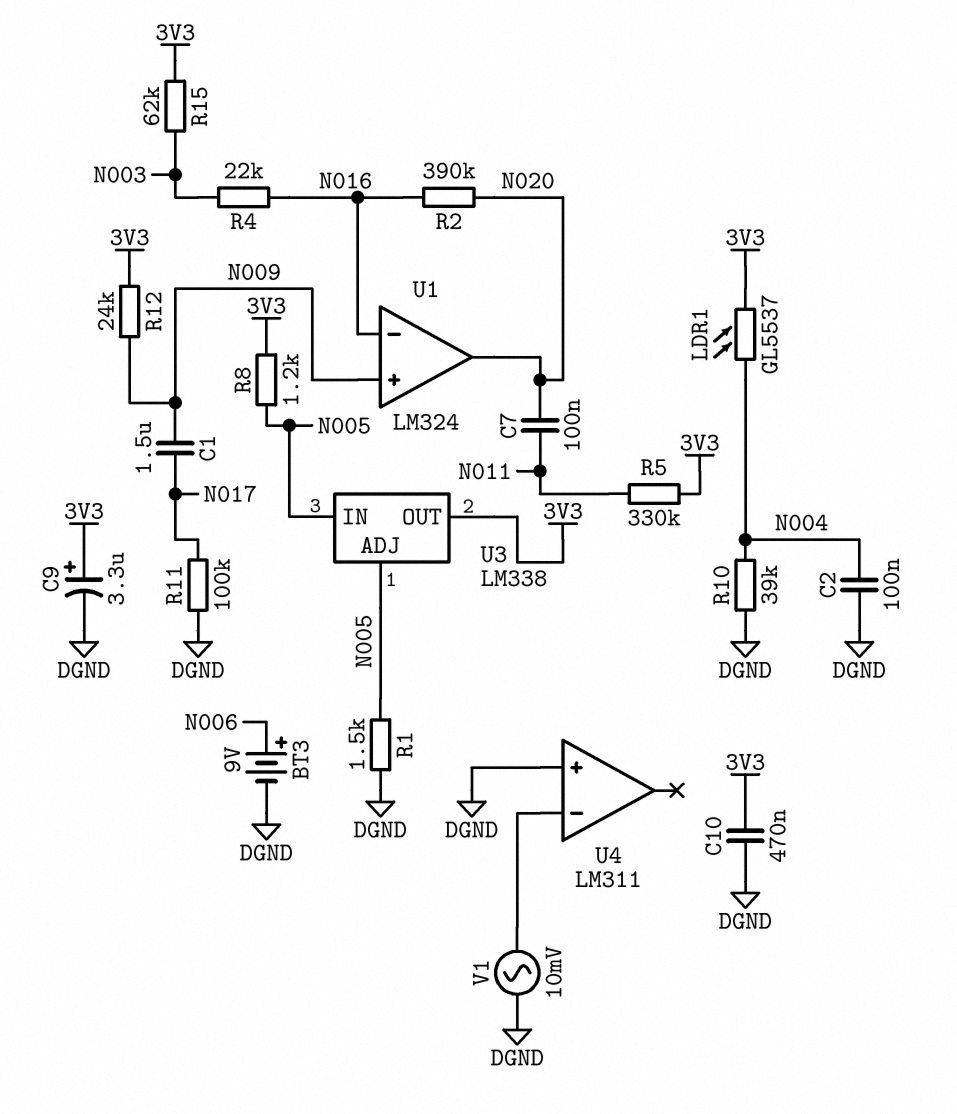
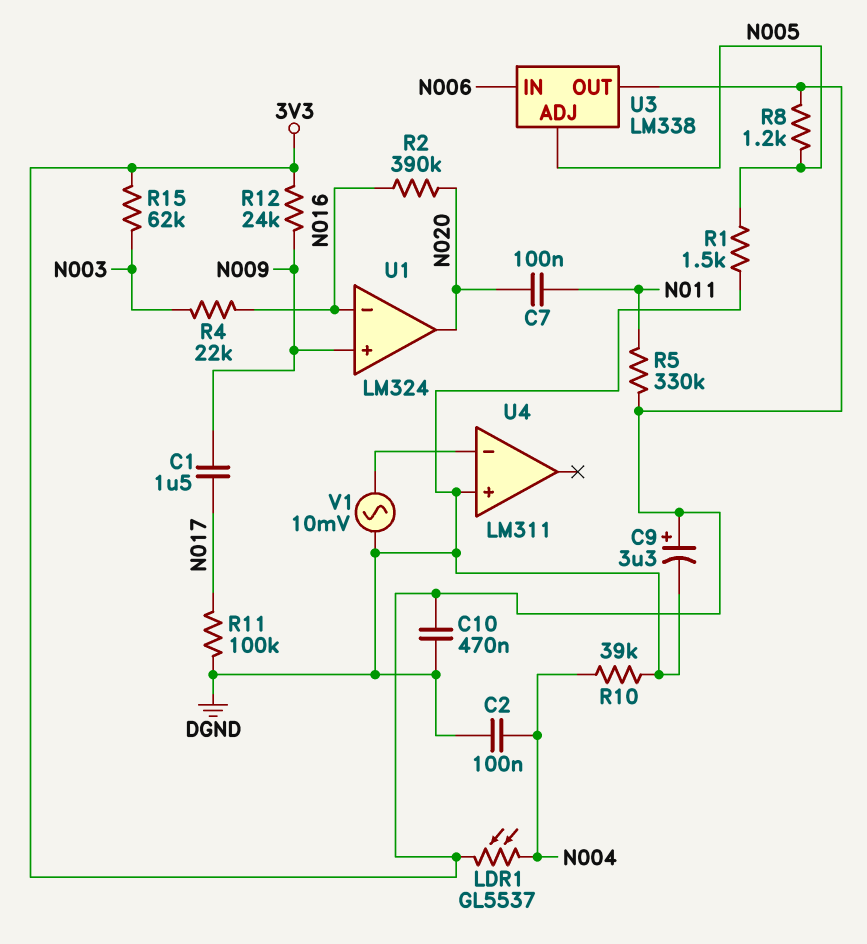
BT3: 9V (plus N006, minus DGND) -> none
U3 pin IN: N005 -> N006

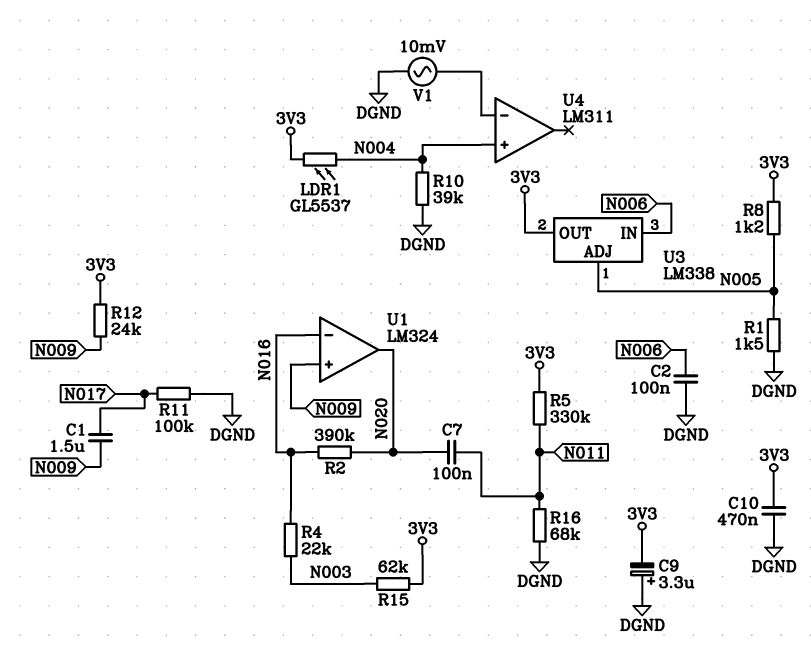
C2: 100nF (DGND, N004) -> 100nF (DGND, N006)
C9: 3.3uF (plus 3V3, minus DGND) -> 3.3uF (plus DGND, minus 3V3)
R16: none -> 68k (DGND, N011)
U4 pin in+: DGND -> N004

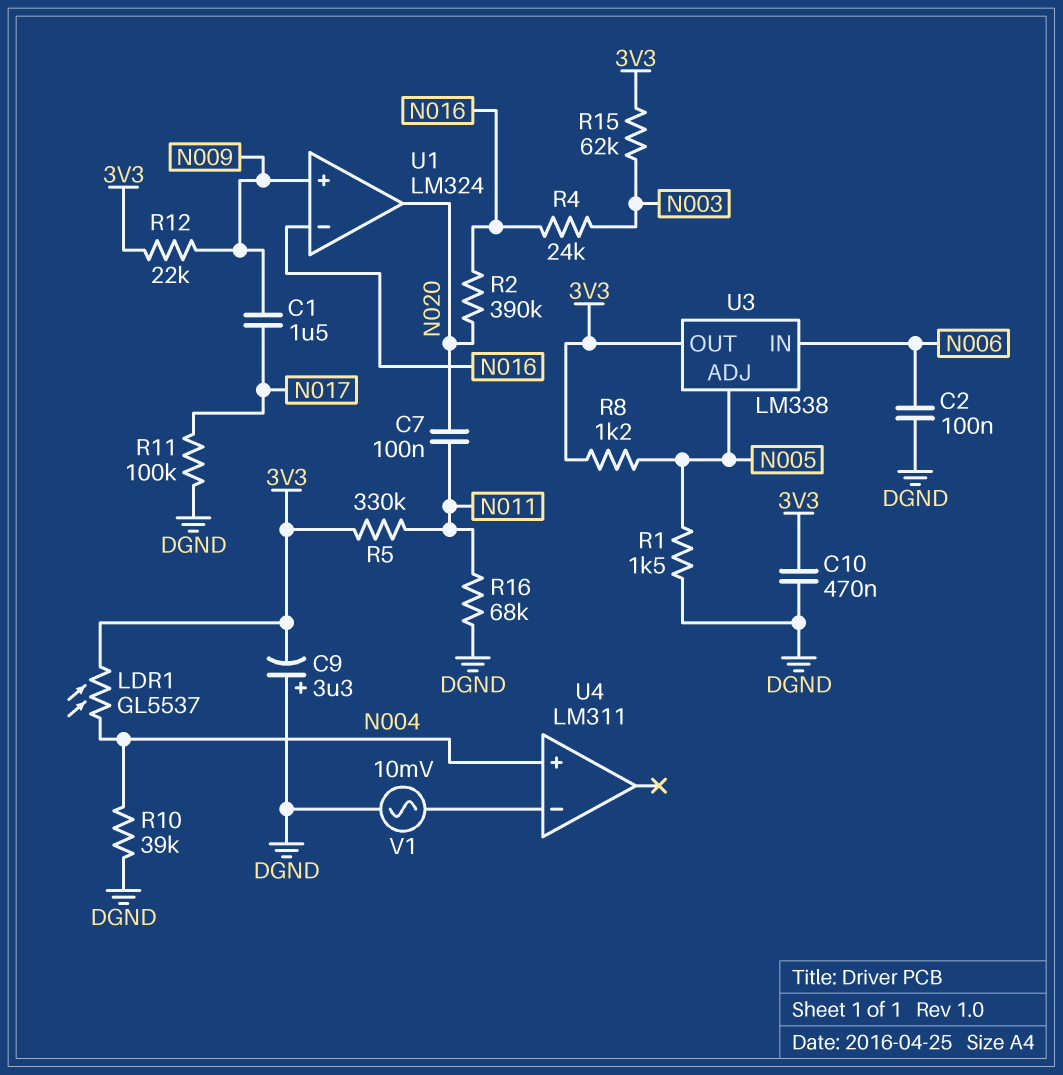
R4: 22k (N003, N016) -> 24k (N003, N016)
R12: 24k (3V3, N009) -> 22k (3V3, N009)

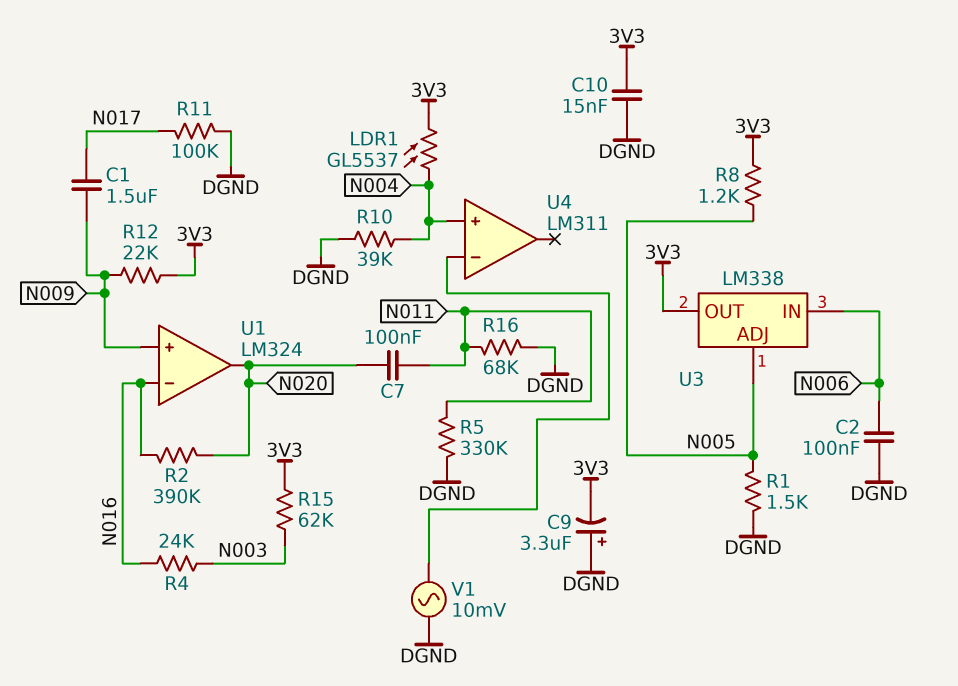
C10: 470nF (3V3, DGND) -> 15nF (3V3, DGND)
R5: 330k (3V3, N011) -> 330k (DGND, N011)

